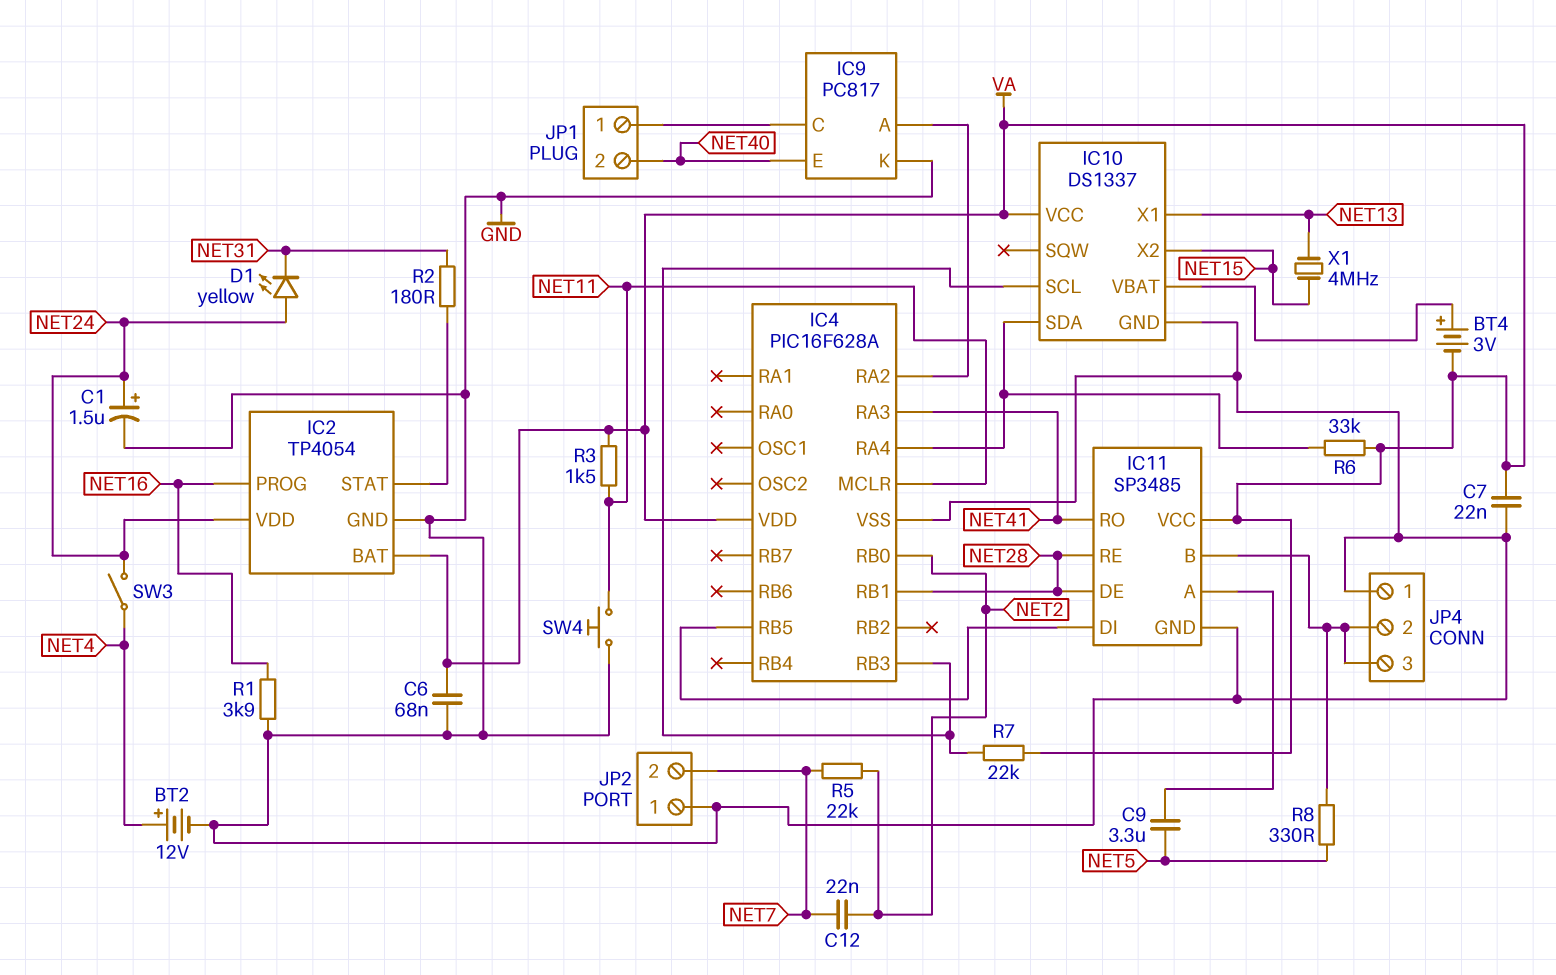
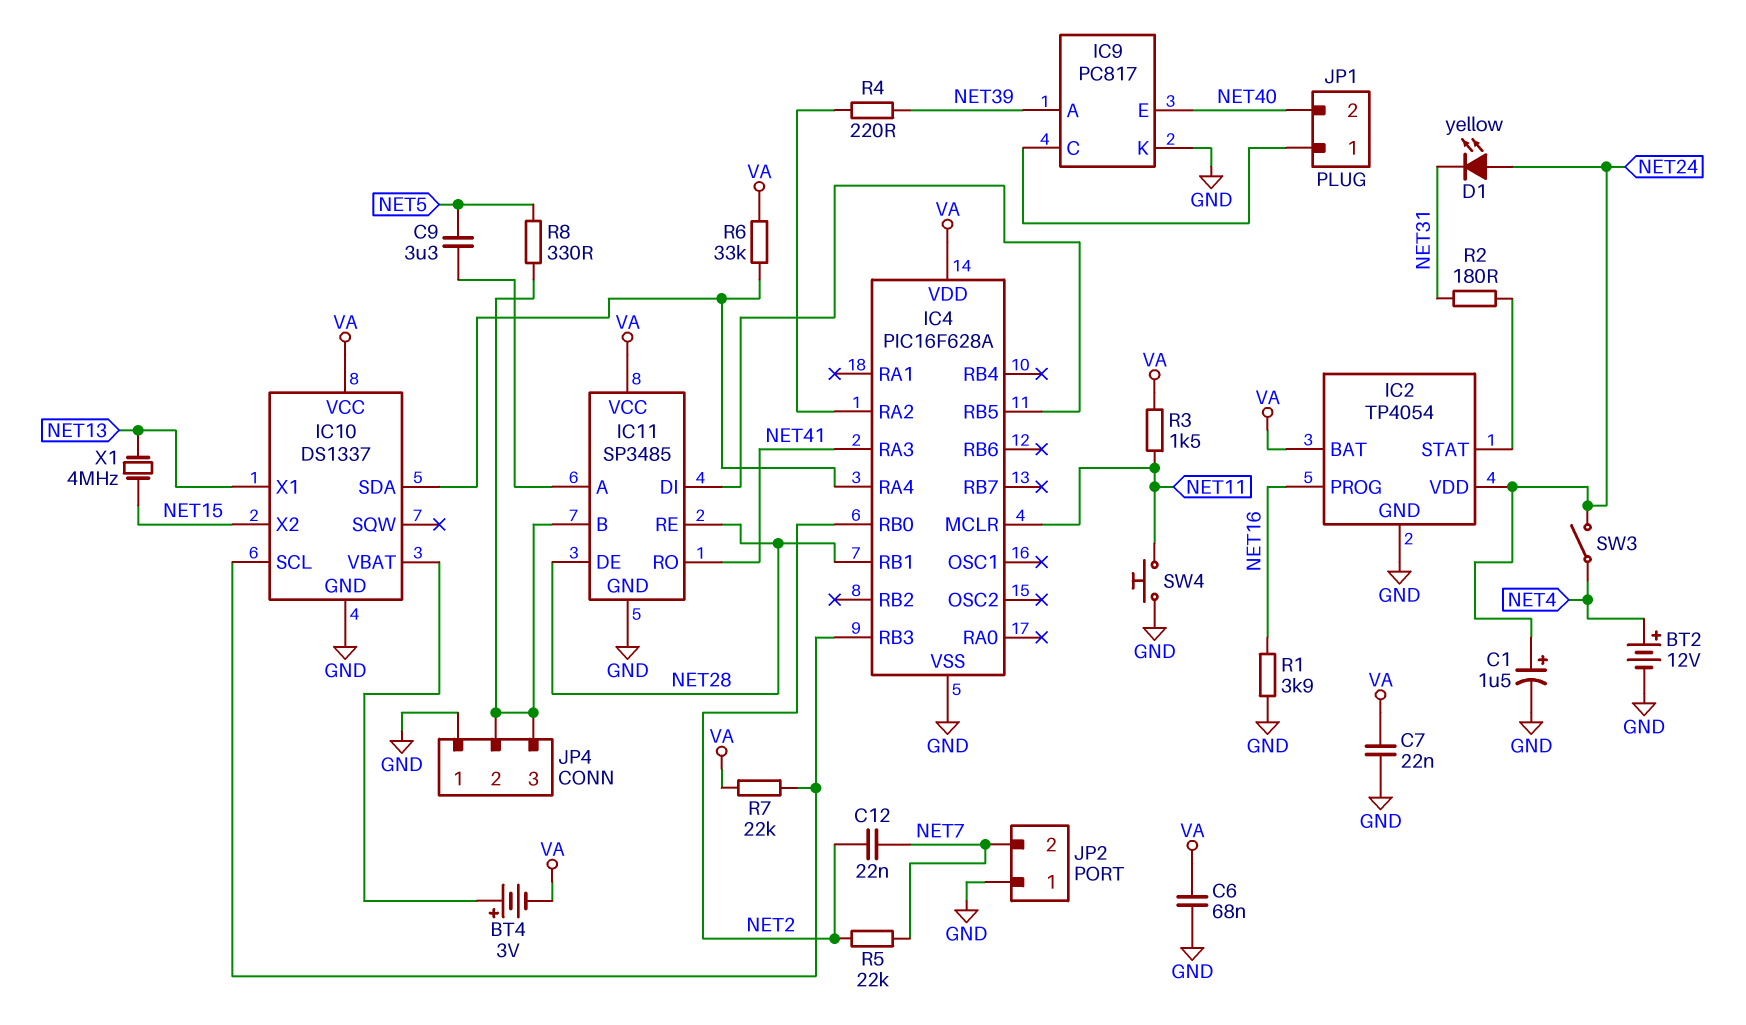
IC9 pin A: IC4/RA2 -> NET39
R4: none -> 220 (IC4/RA2, NET39)

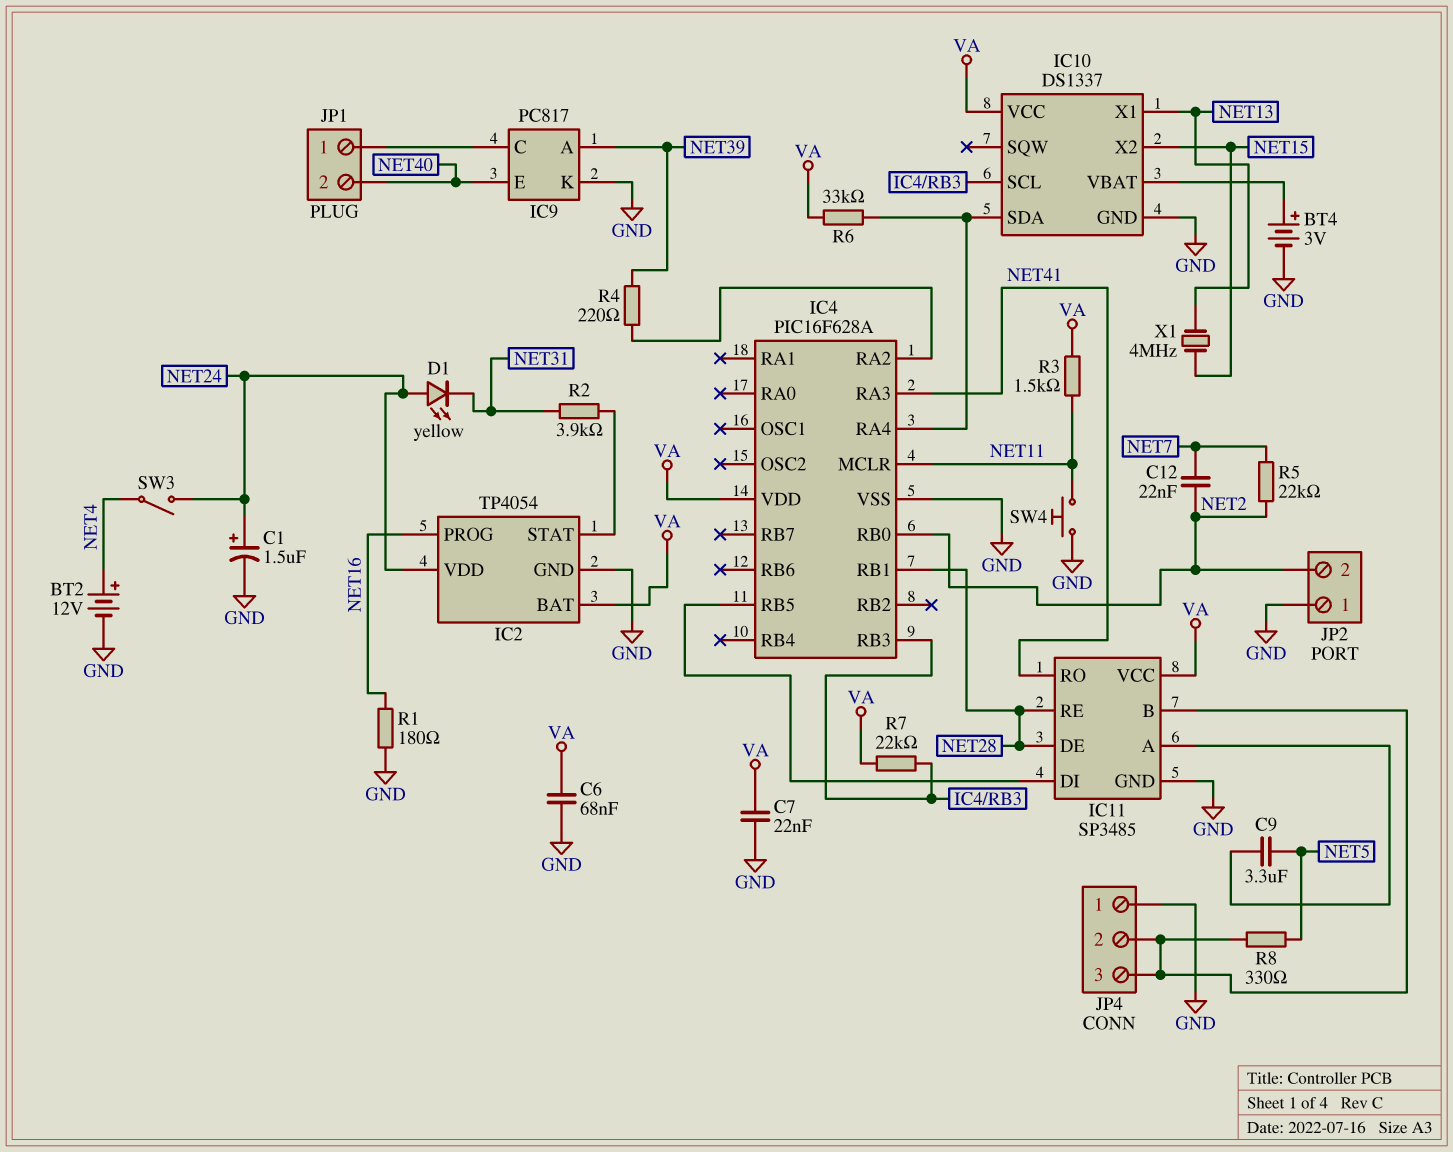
BT4: 3V (plus IC10/VBAT, minus VA) -> 3V (plus IC10/VBAT, minus GND)
JP2 pin 2: NET7 -> NET2
R1: 3.9k (GND, NET16) -> 180 (GND, NET16)
R2: 180 (IC2/STAT, NET31) -> 3.9k (IC2/STAT, NET31)

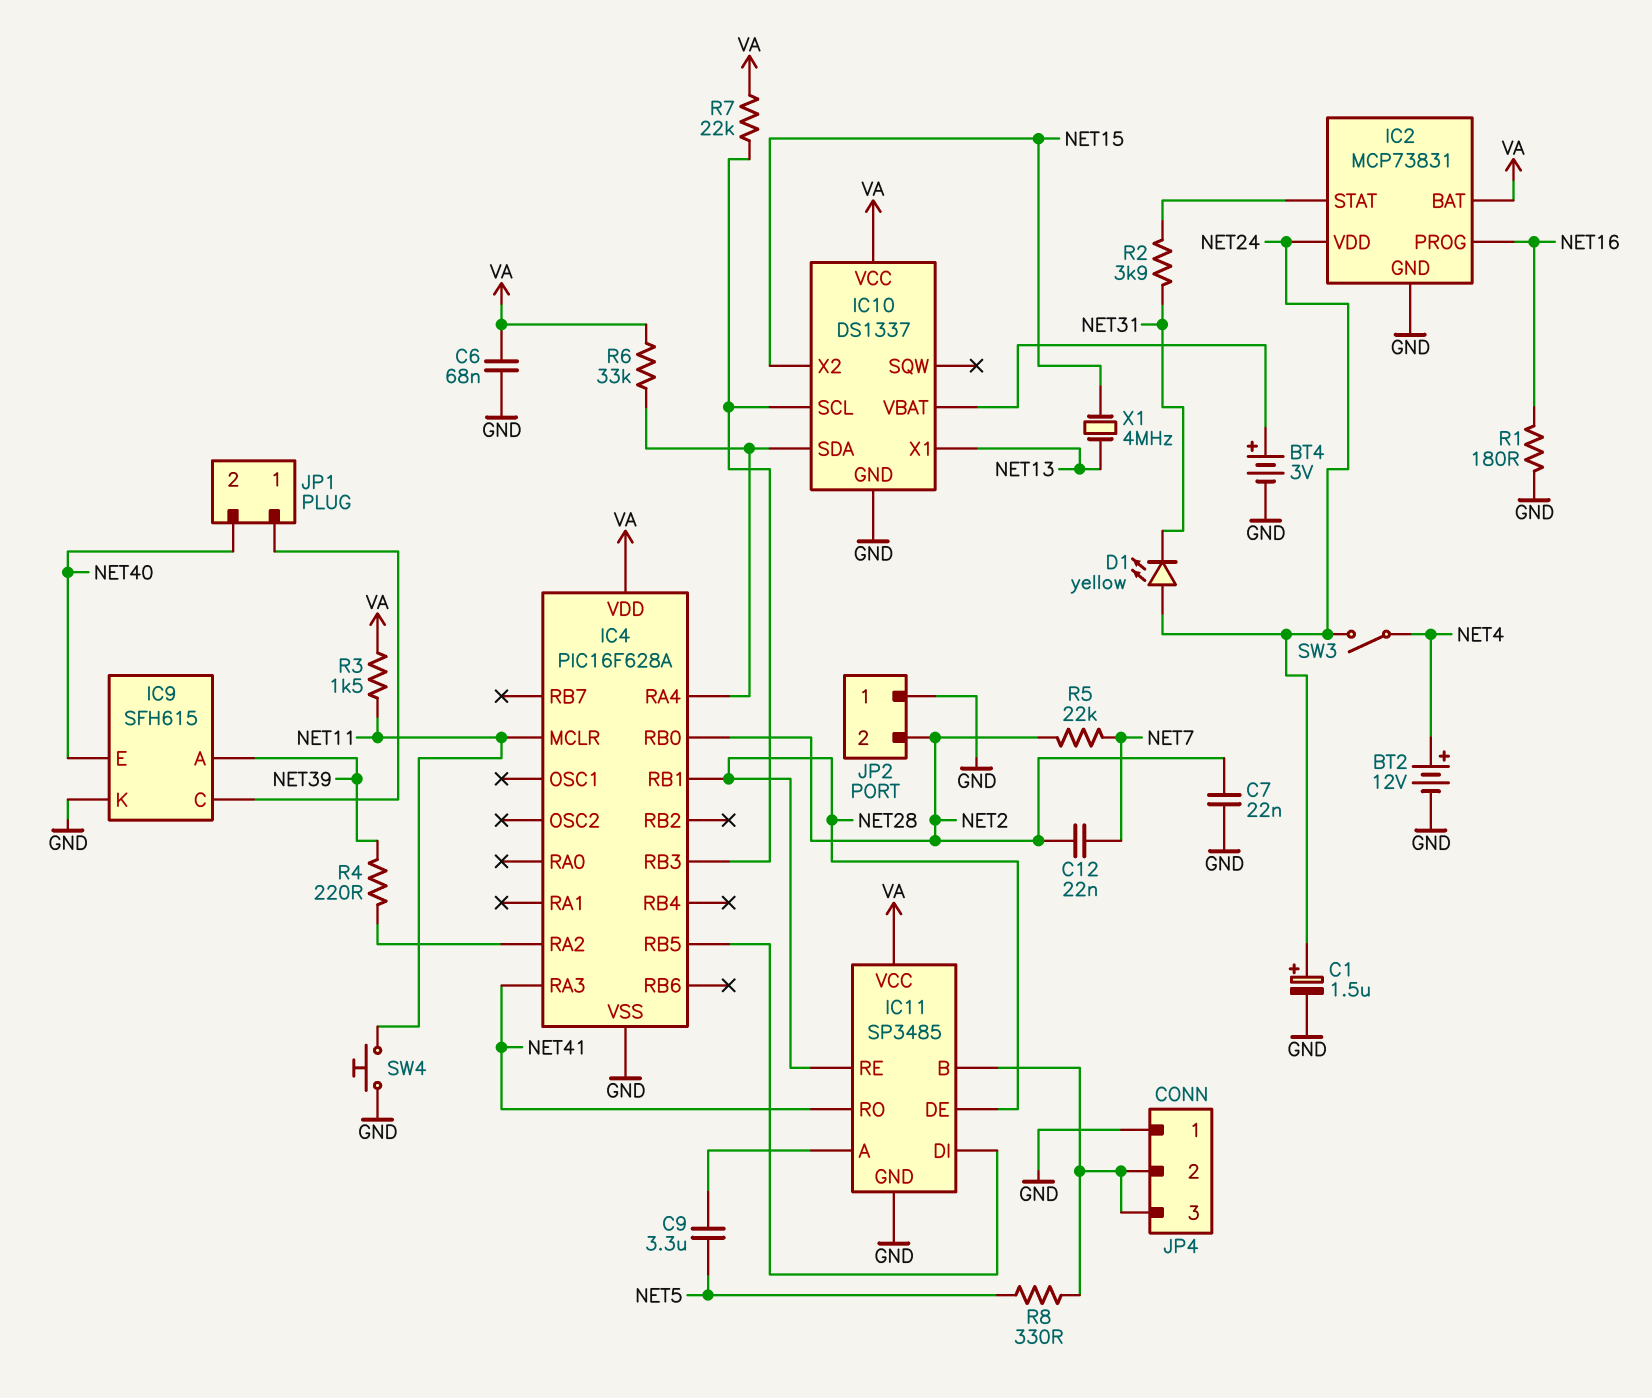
C7: 22nF (GND, VA) -> 22nF (GND, NET2)
IC2: TP4054 -> MCP73831
IC9: PC817 -> SFH615

